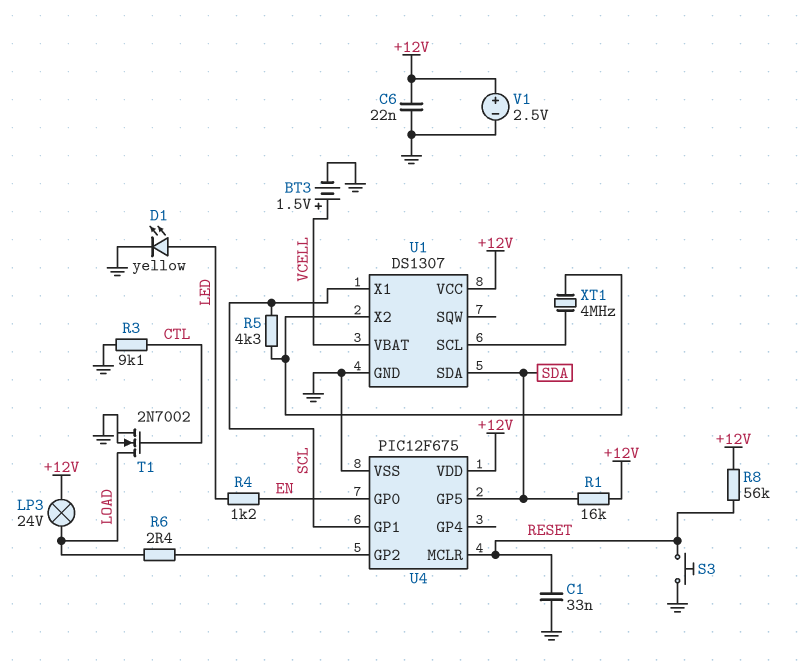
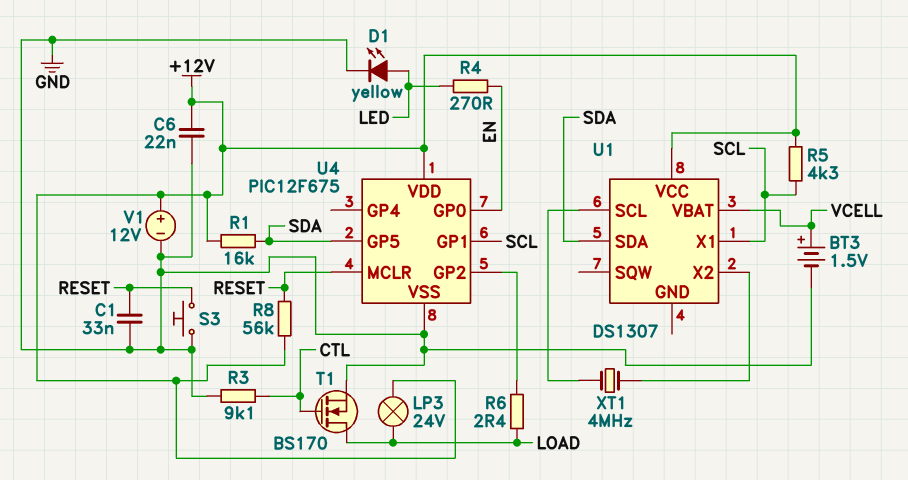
R4: 1.2k (EN, LED) -> 270 (EN, LED)
R5: 4.3k (SCL, U1/X2) -> 4.3k (+12V, SCL)
T1: NMOS 2N7002 (G CTL, D LOAD, S GND) -> NMOS BS170 (G CTL, D LOAD, S GND)
U1 pin GND: GND -> none
V1: 2.5V (plus +12V, minus GND) -> 12V (plus +12V, minus GND)

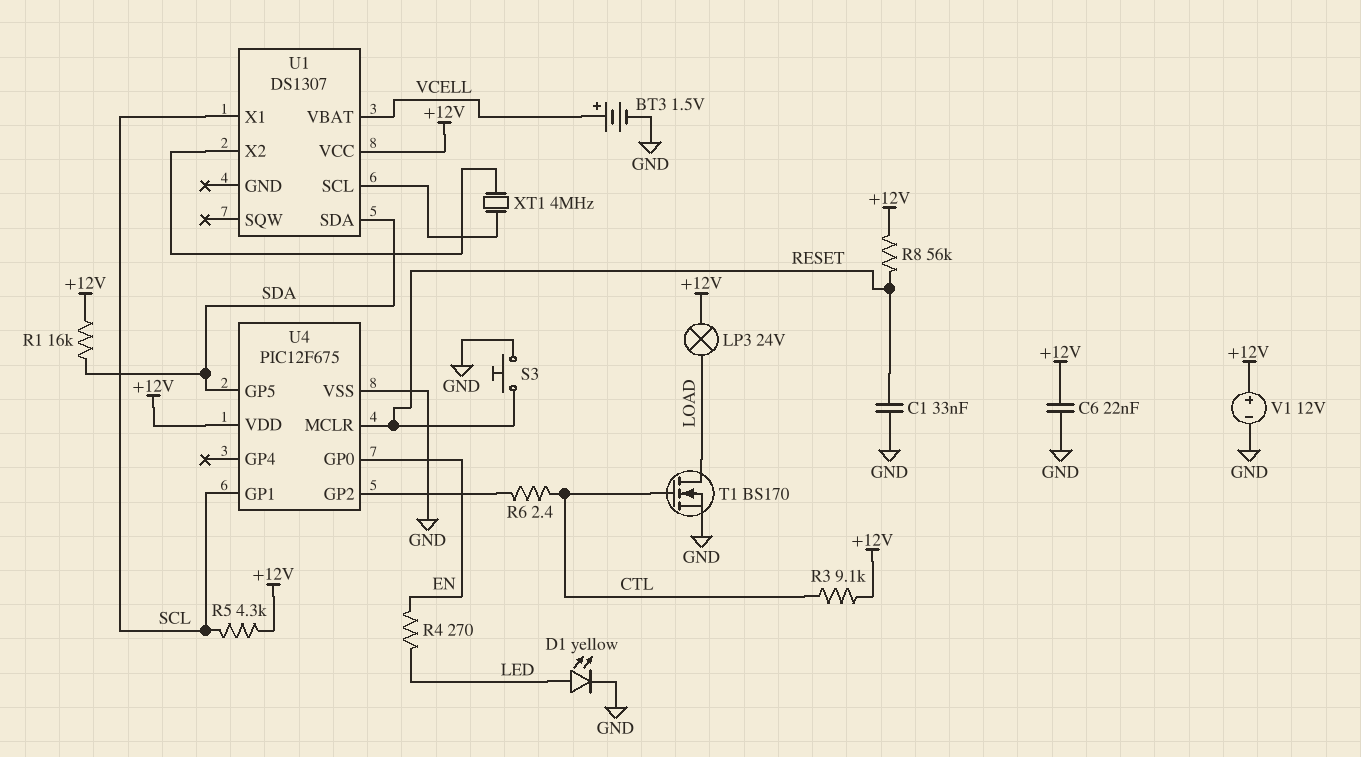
R3: 9.1k (CTL, GND) -> 9.1k (+12V, CTL)
R6: 2.4 (LOAD, U4/GP2) -> 2.4 (CTL, U4/GP2)

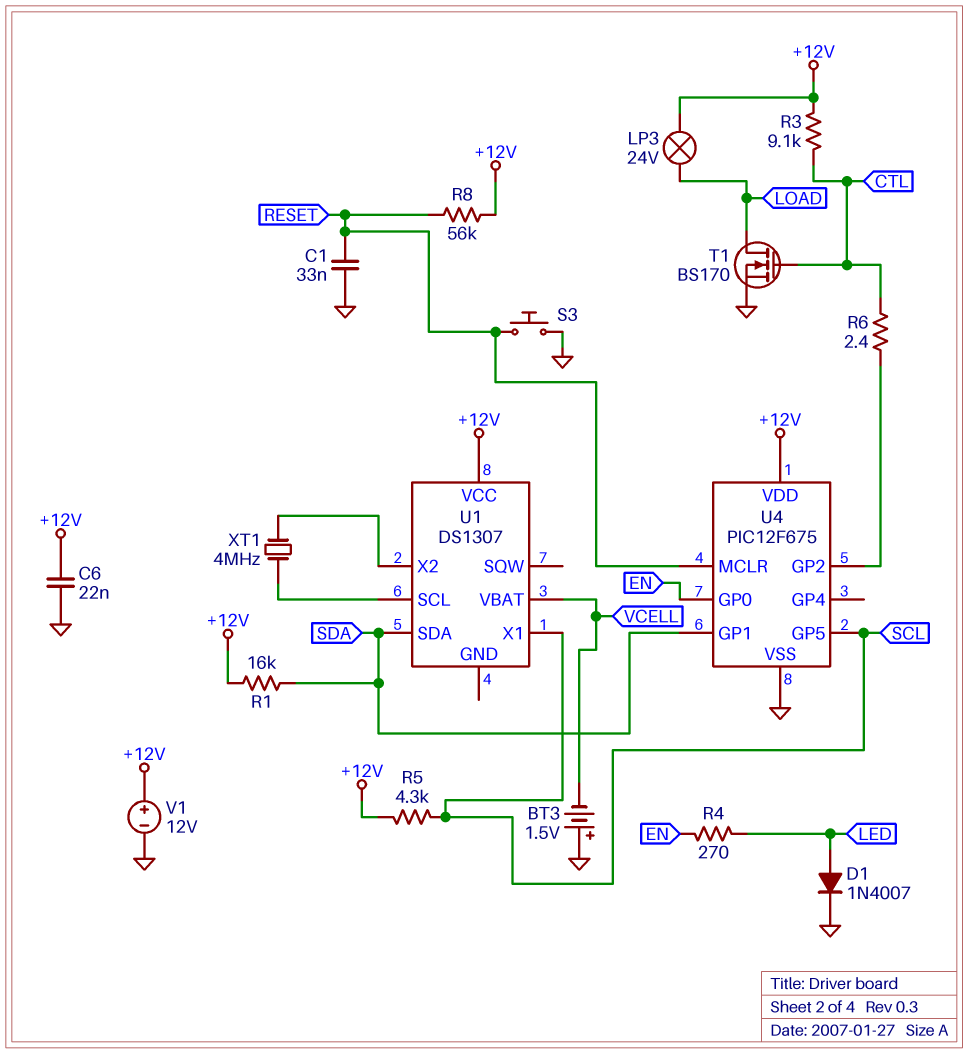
BT3: 1.5V (plus VCELL, minus GND) -> 1.5V (plus GND, minus VCELL)
D1: LED yellow (A LED, K GND) -> diode 1N4007 (A LED, K GND)
U4 pin GP1: SCL -> SDA
U4 pin GP5: SDA -> SCL

